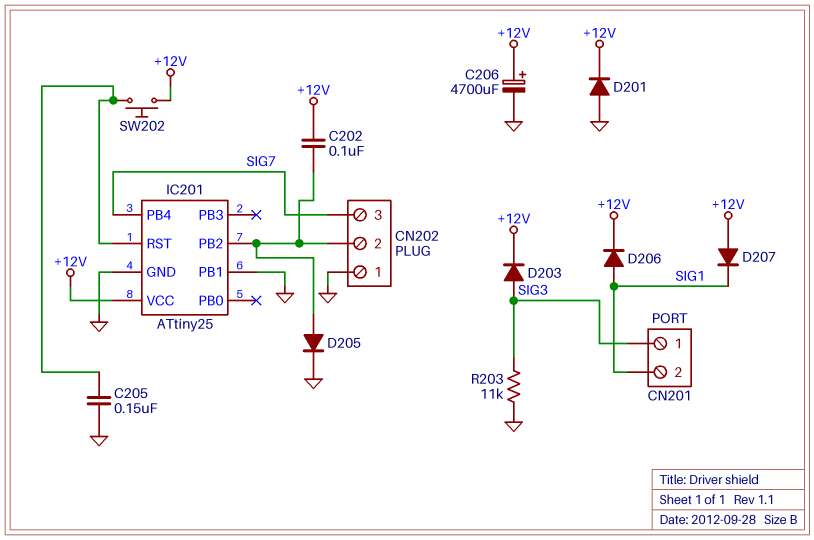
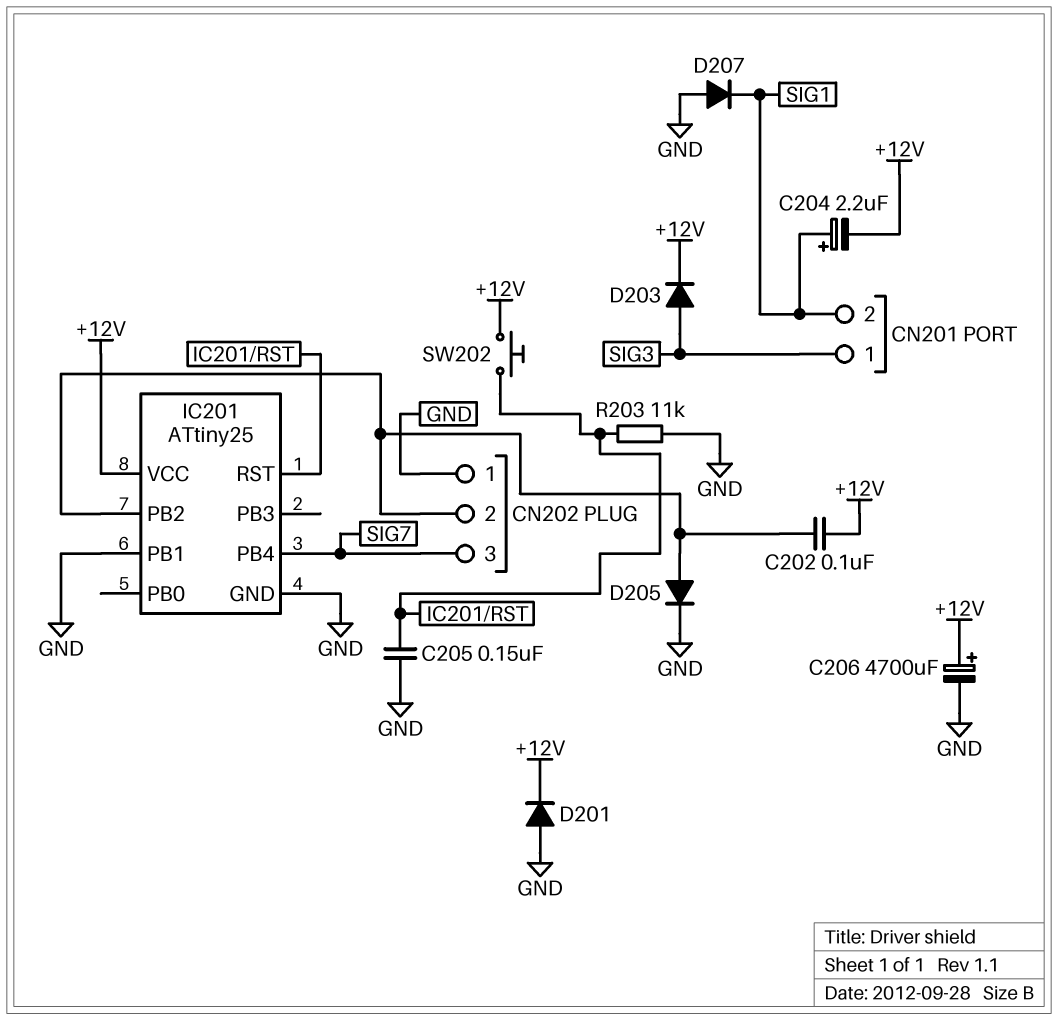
C204: none -> 2.2uF (plus SIG1, minus +12V)
D206: diode (A SIG1, K +12V) -> none
D207: diode (A +12V, K SIG1) -> diode (A GND, K SIG1)
R203: 11k (GND, SIG3) -> 11k (GND, IC201/RST)

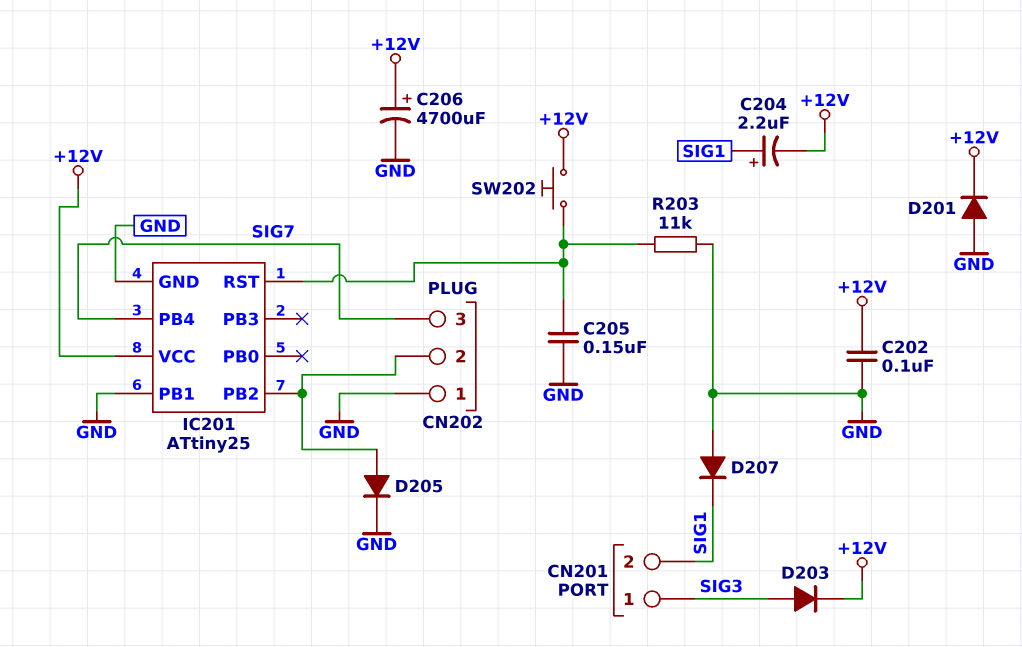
C202: 100nF (+12V, CN202/2) -> 100nF (+12V, GND)

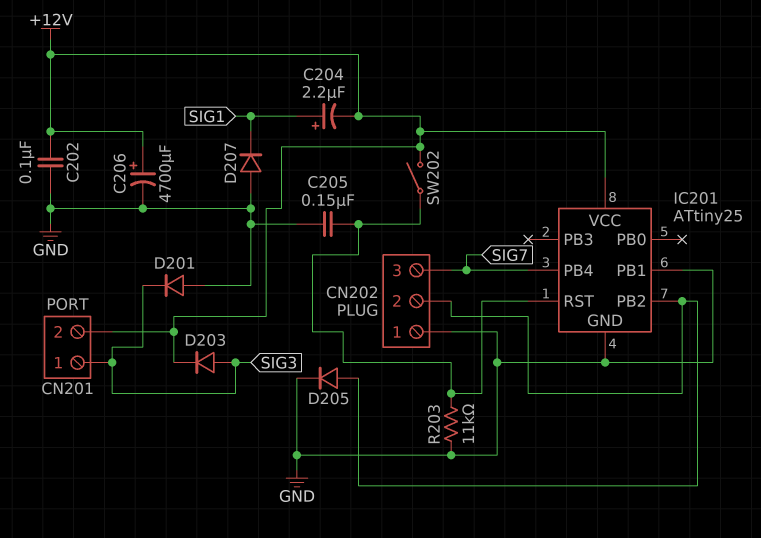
CN201 pin 2: SIG1 -> +12V
D201: diode (A GND, K +12V) -> diode (A GND, K SIG3)
SW202: button (+12V, IC201/RST) -> switch (+12V, IC201/RST)

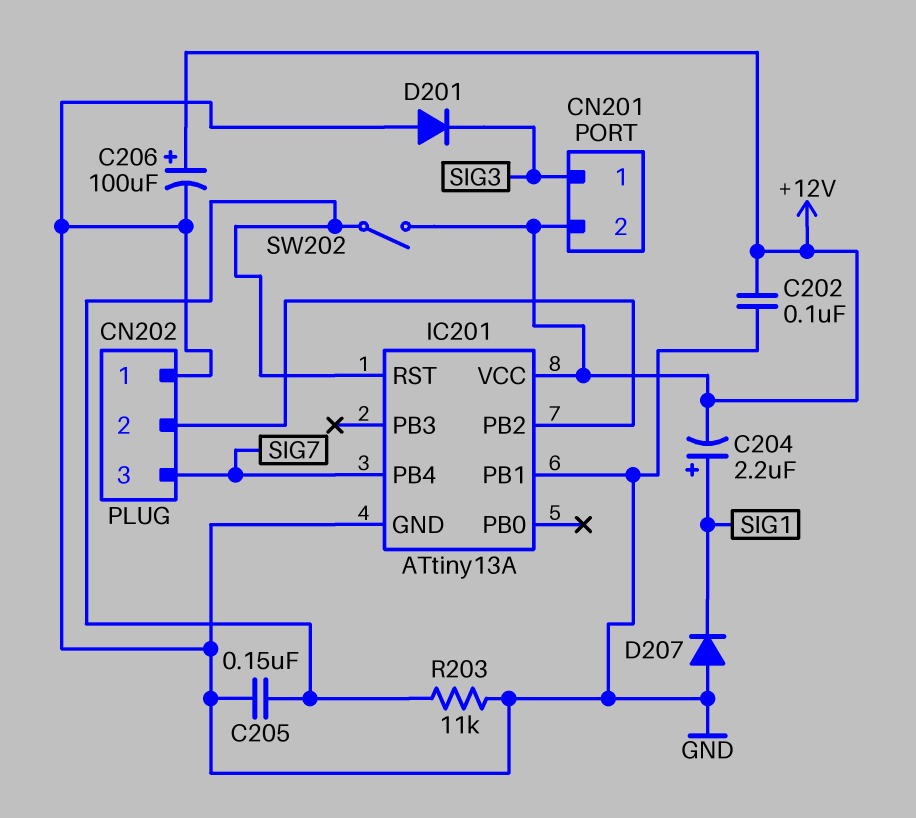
C206: 4700uF (plus +12V, minus GND) -> 100uF (plus +12V, minus GND)
D203: diode (A SIG3, K +12V) -> none
D205: diode (A CN202/2, K GND) -> none
IC201: ATtiny25 -> ATtiny13A

